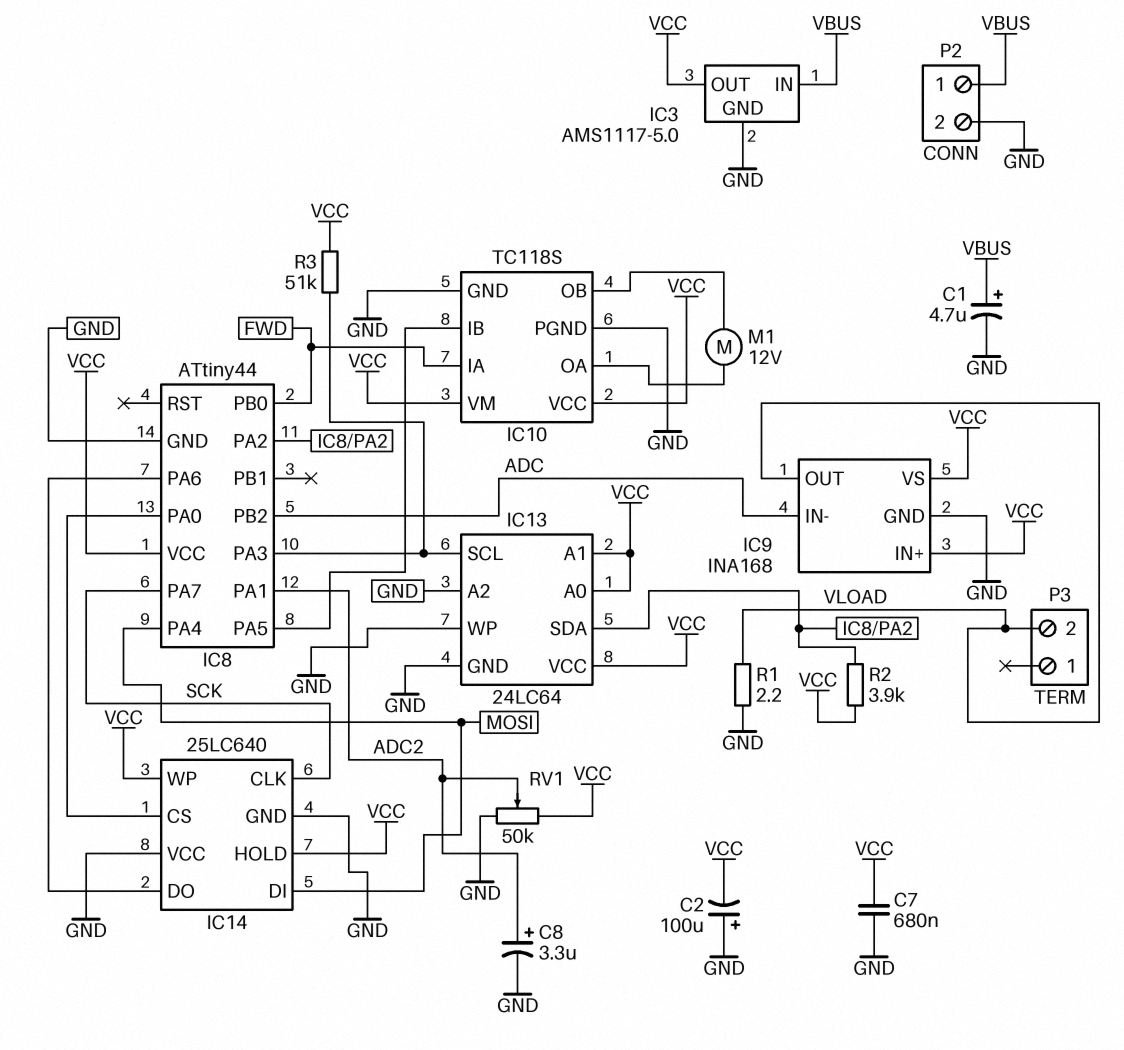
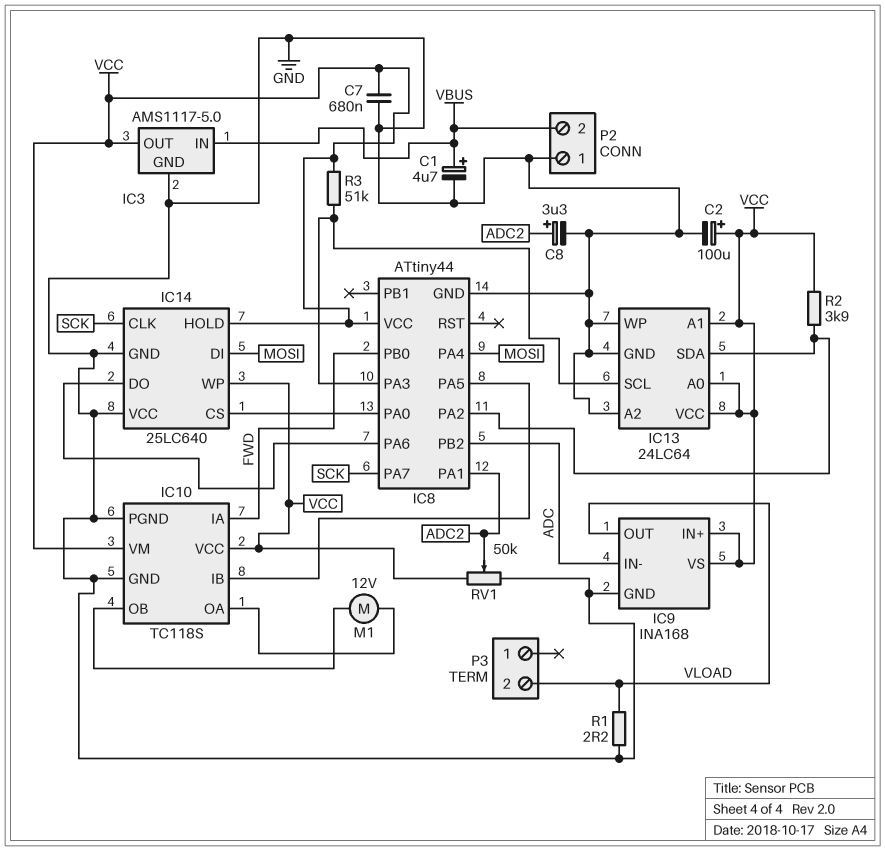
C2: 100uF (plus GND, minus VCC) -> 100uF (plus VCC, minus GND)
P2 pin 1: VBUS -> GND
P2 pin 2: GND -> VBUS

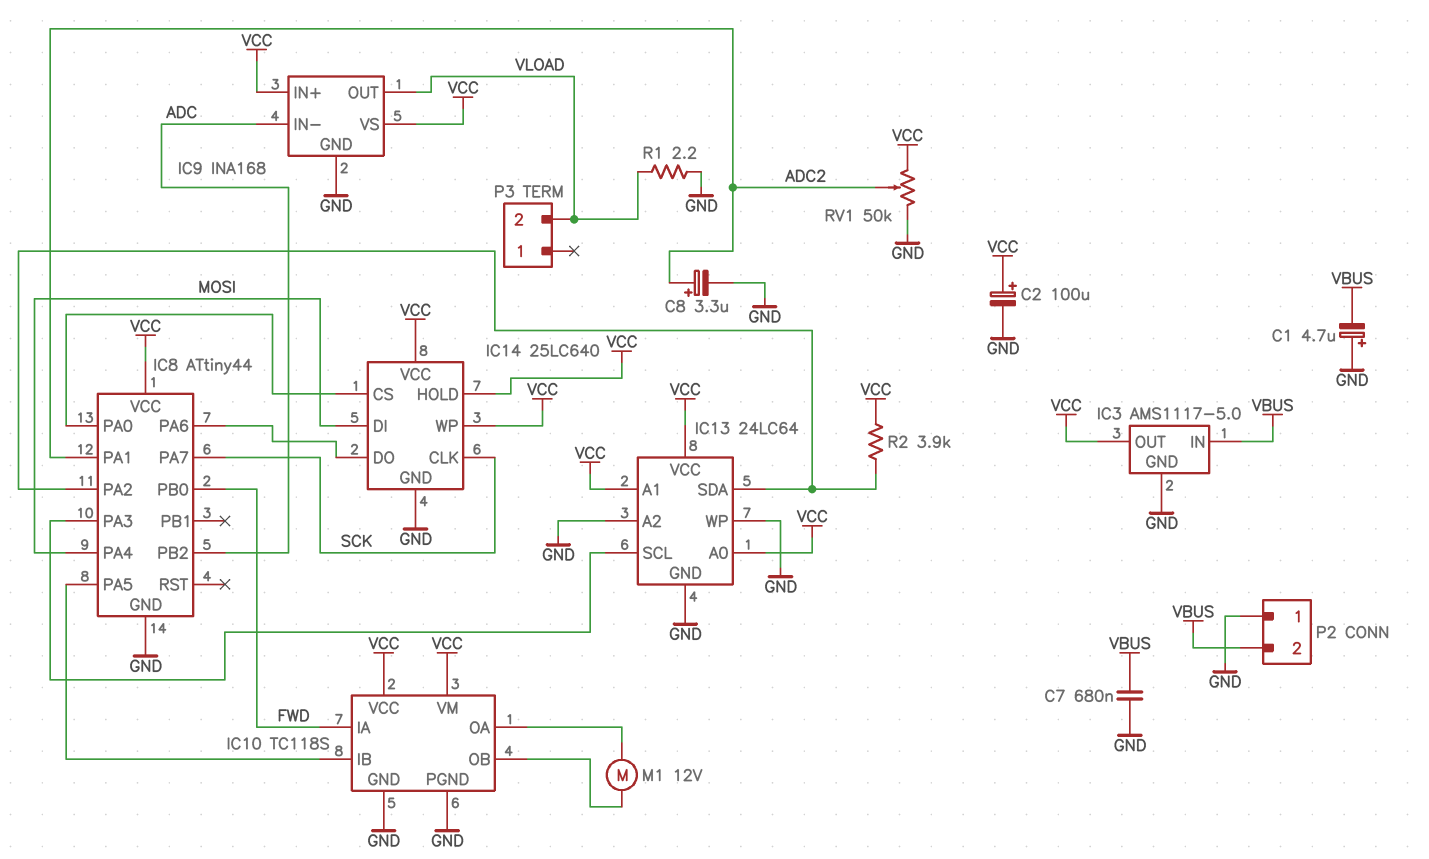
C1: 4.7uF (plus VBUS, minus GND) -> 4.7uF (plus GND, minus VBUS)
C7: 680nF (GND, VCC) -> 680nF (GND, VBUS)
IC14 pin VCC: GND -> VCC
R3: 51k (IC8/PA3, VCC) -> none

